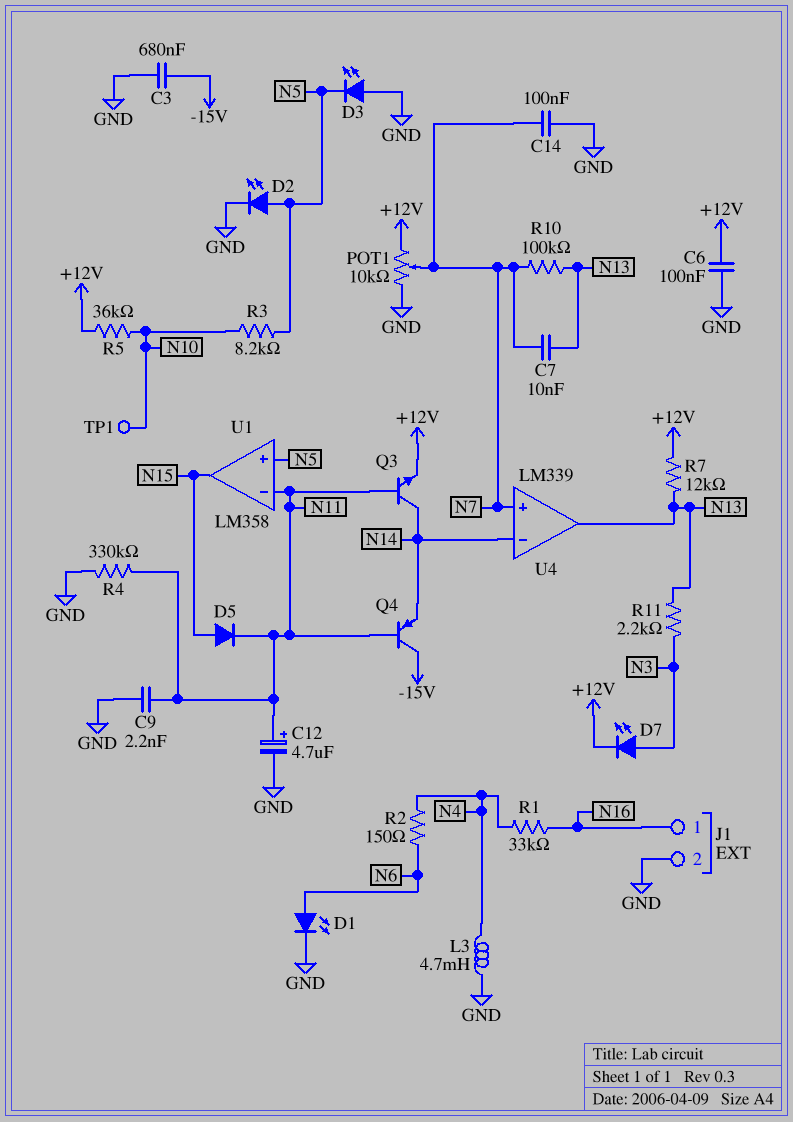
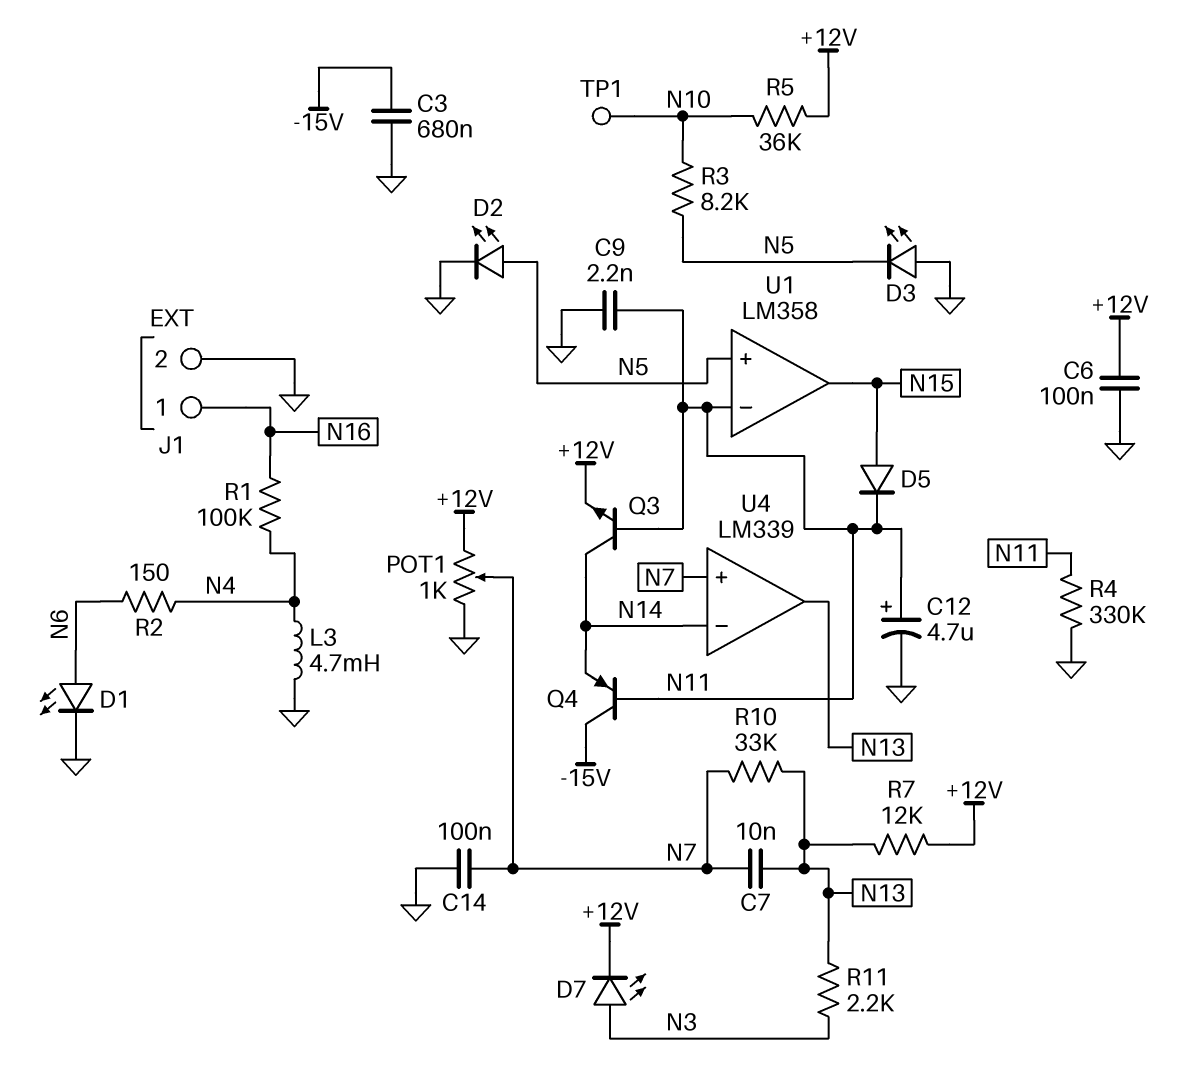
POT1: 10k (+12V, GND, wiper N7) -> 1k (+12V, GND, wiper N7)
R1: 33k (N4, N16) -> 100k (N4, N16)
R10: 100k (N7, N13) -> 33k (N7, N13)

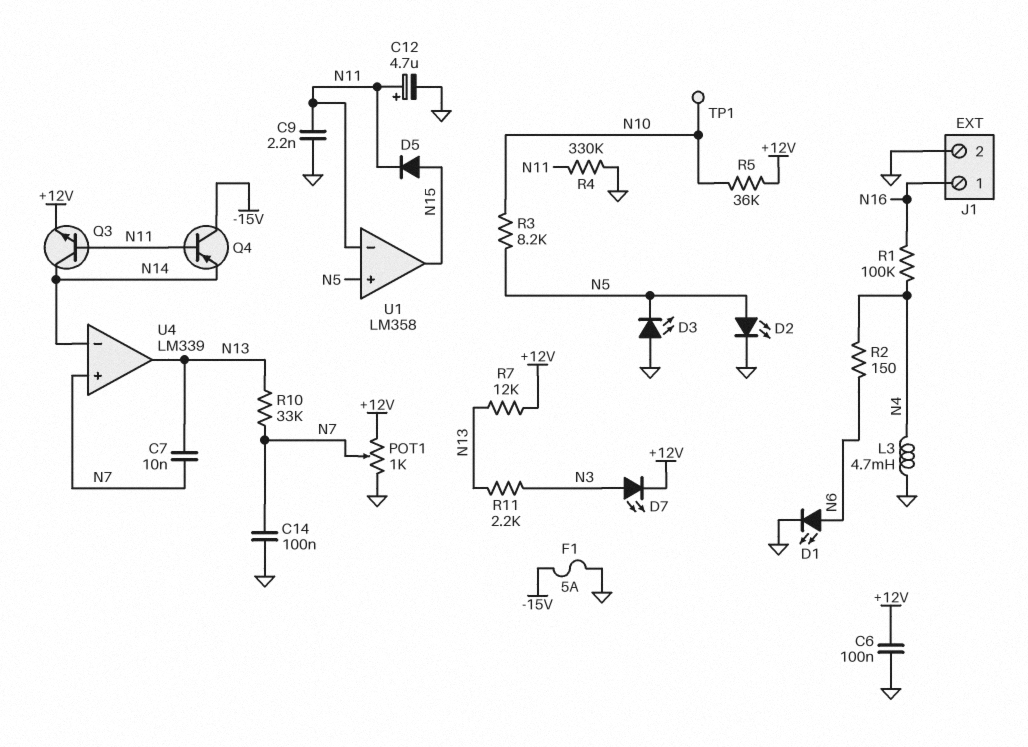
C3: 680nF (-15V, GND) -> none
F1: none -> 5A (-15V, GND)

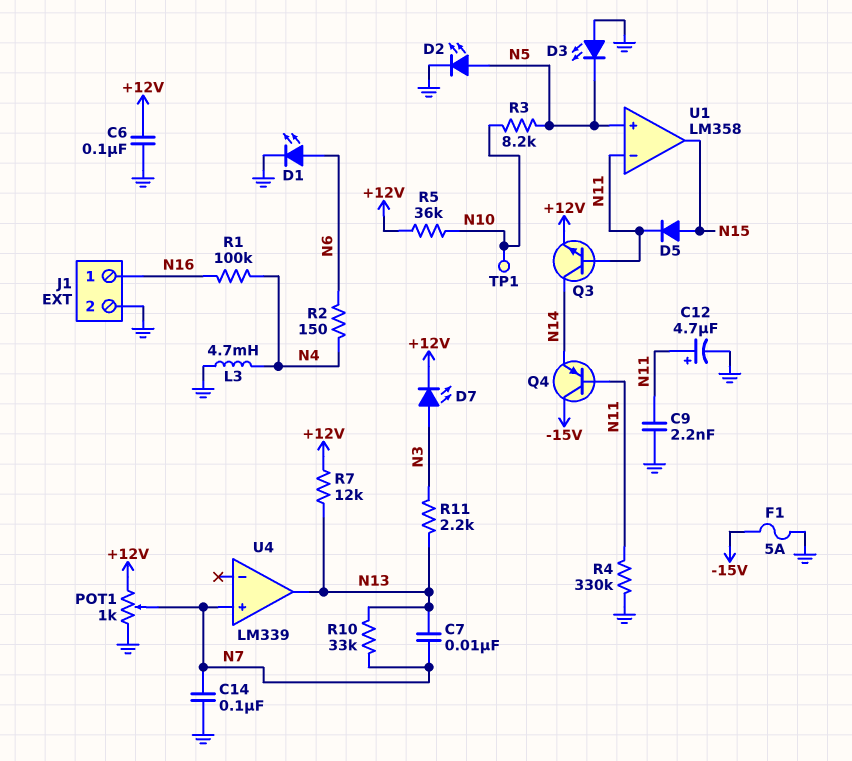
U4 pin in-: N14 -> none

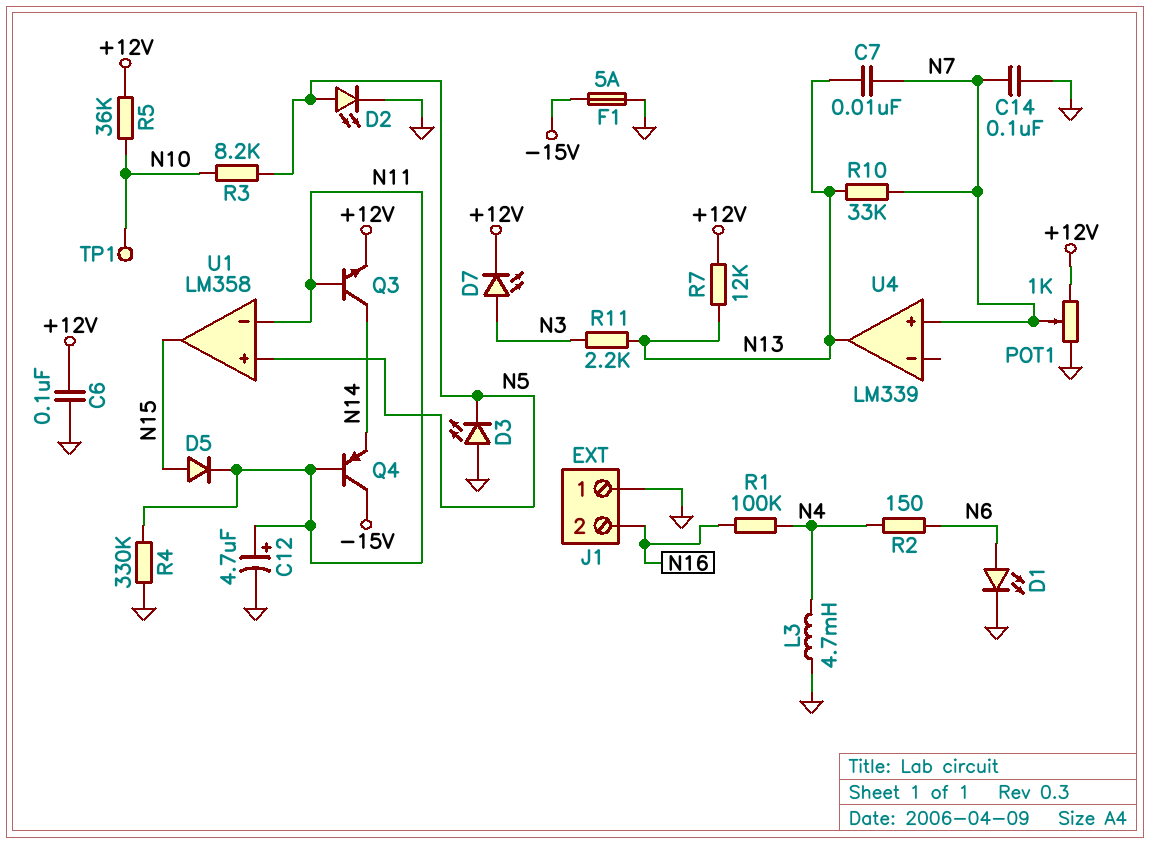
C9: 2.2nF (GND, N11) -> none
J1 pin 1: N16 -> GND
J1 pin 2: GND -> N16

